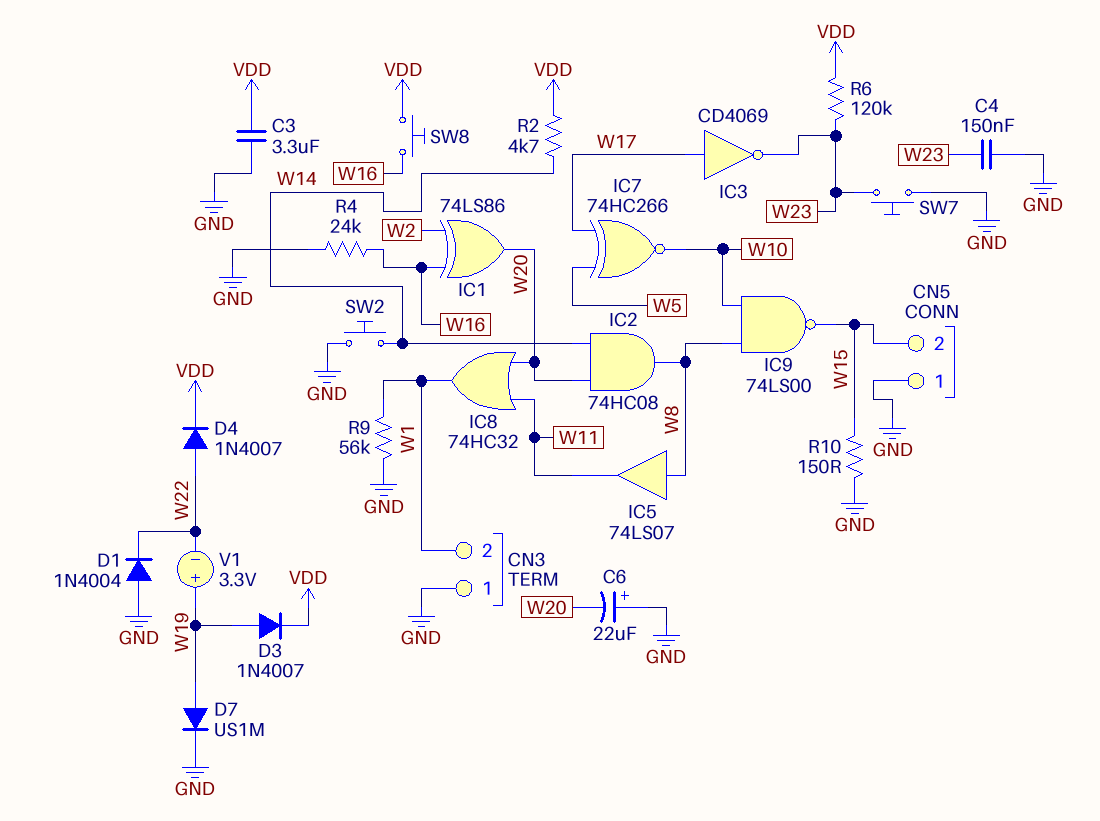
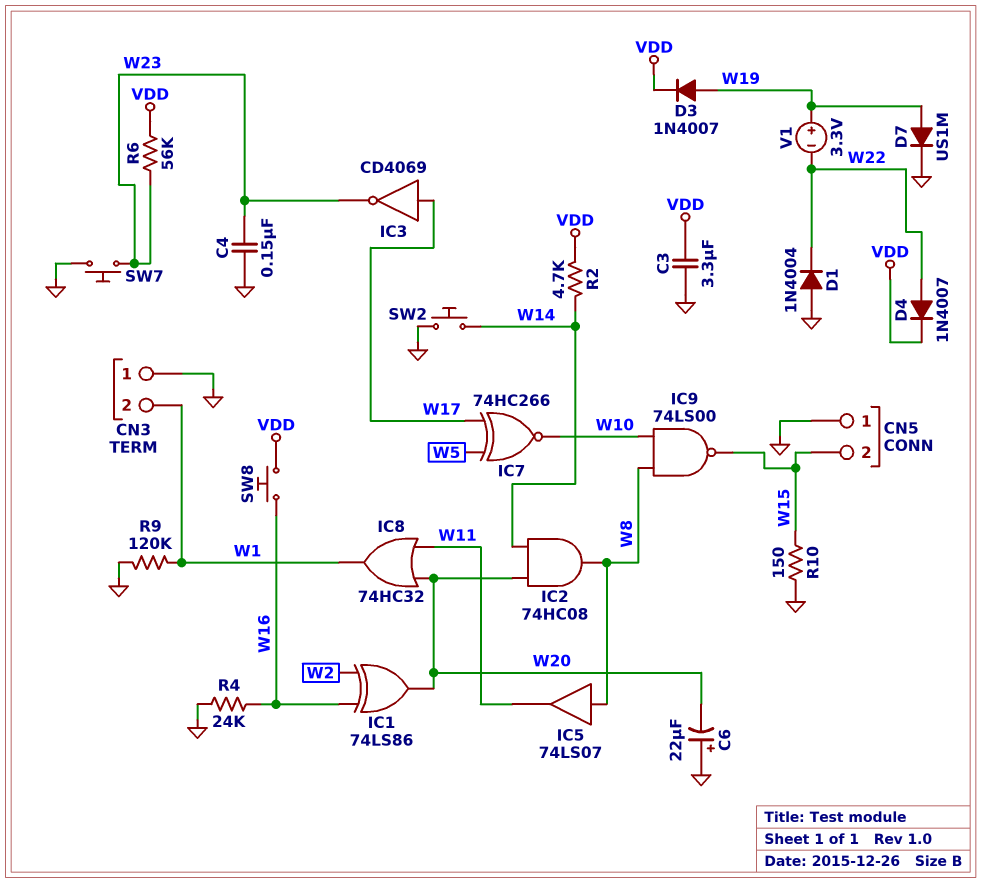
R6: 120k (VDD, W23) -> 56k (VDD, W23)
R9: 56k (GND, W1) -> 120k (GND, W1)

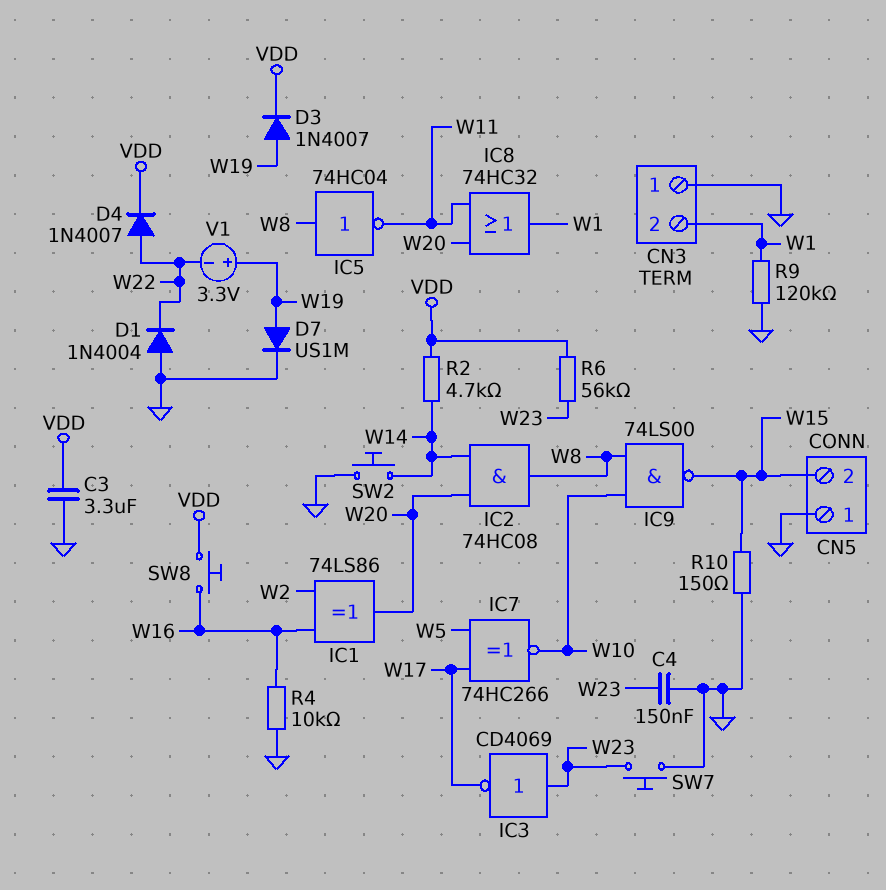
C6: 22uF (plus GND, minus W20) -> none
IC3: NOT CD4069 (in W17, out W23) -> NOT CD4069 (in W23, out W17)
IC5: buffer 74LS07 (in W8, out W11) -> NOT 74HC04 (in W8, out W11)
R4: 24k (GND, W16) -> 10k (GND, W16)

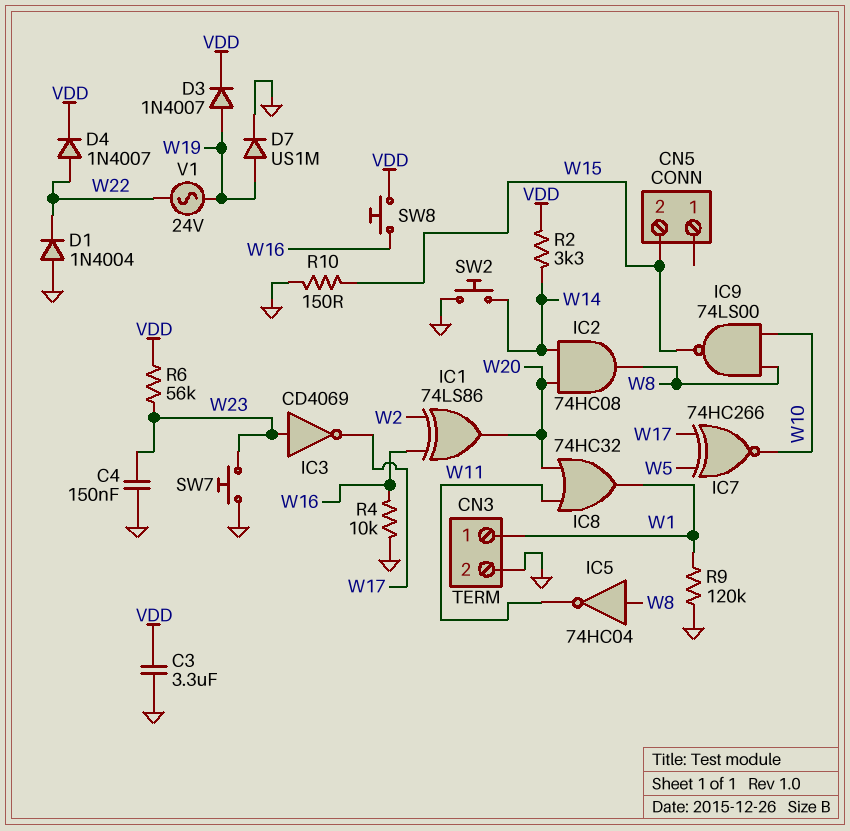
CN3 pin 1: GND -> W1
CN3 pin 2: W1 -> GND
CN5 pin 1: GND -> none
R2: 4.7k (VDD, W14) -> 3.3k (VDD, W14)
V1: 3.3V (plus W19, minus W22) -> AC 24V (W19, W22)

